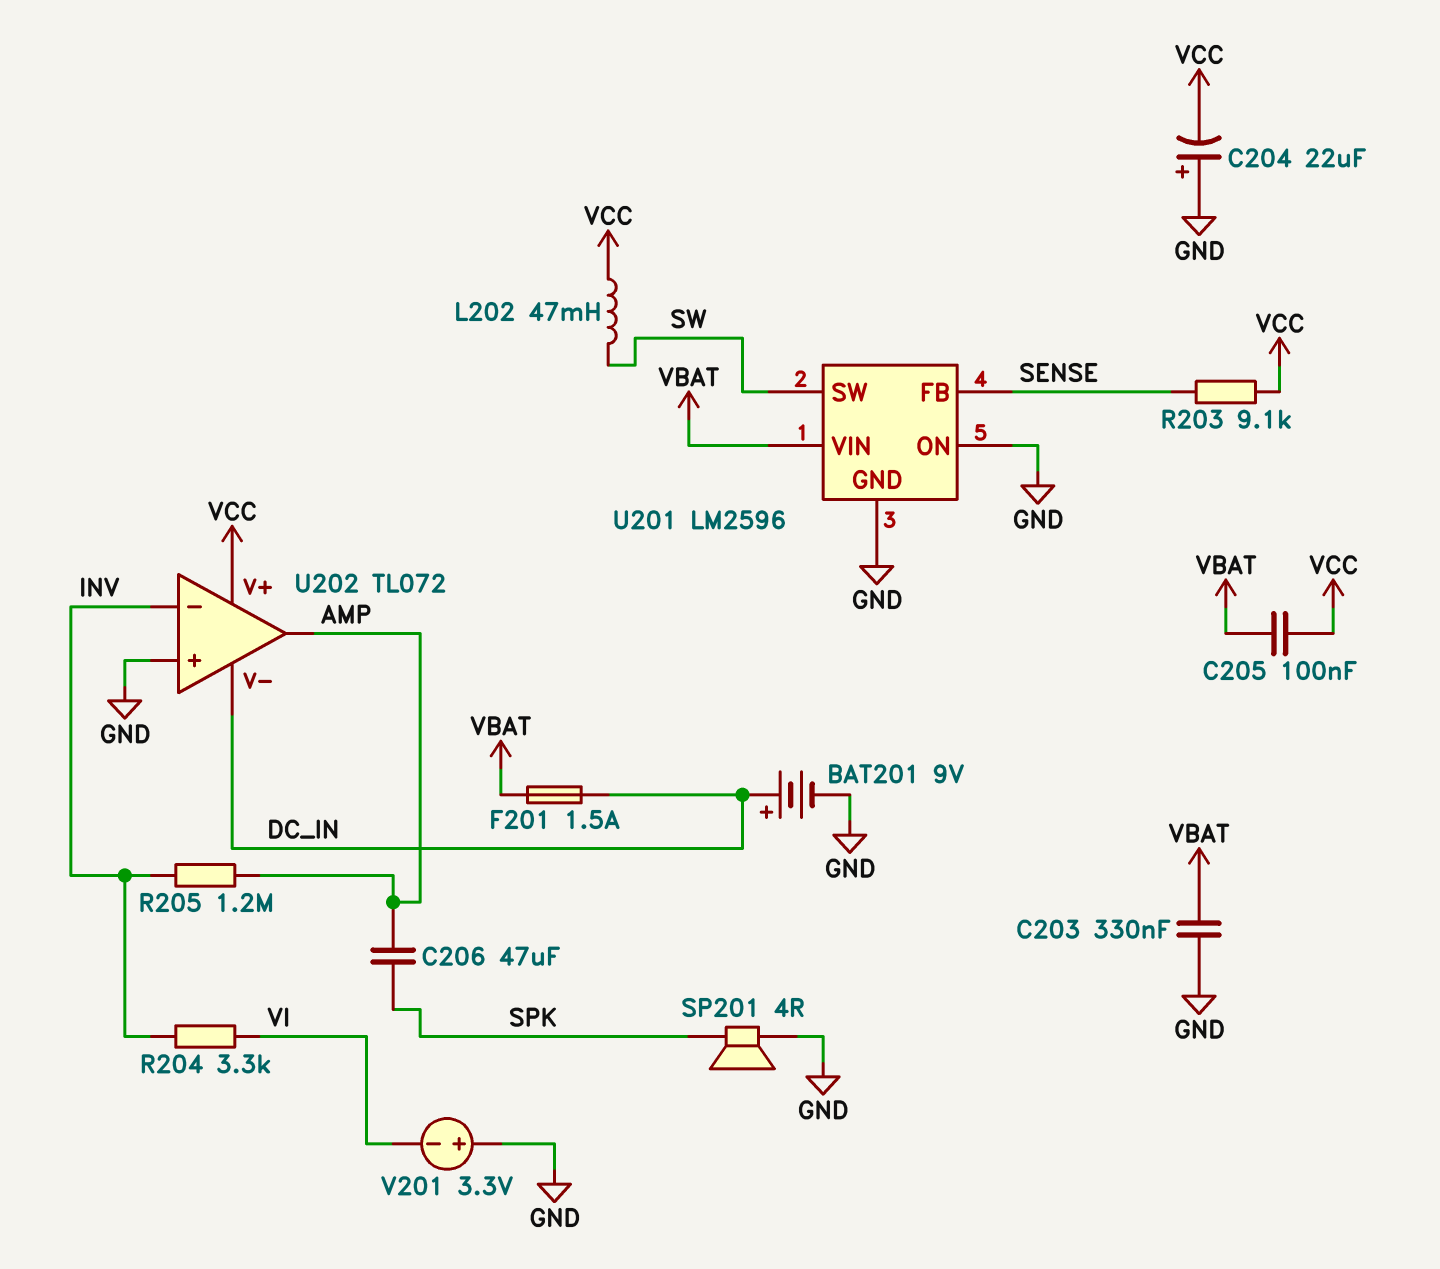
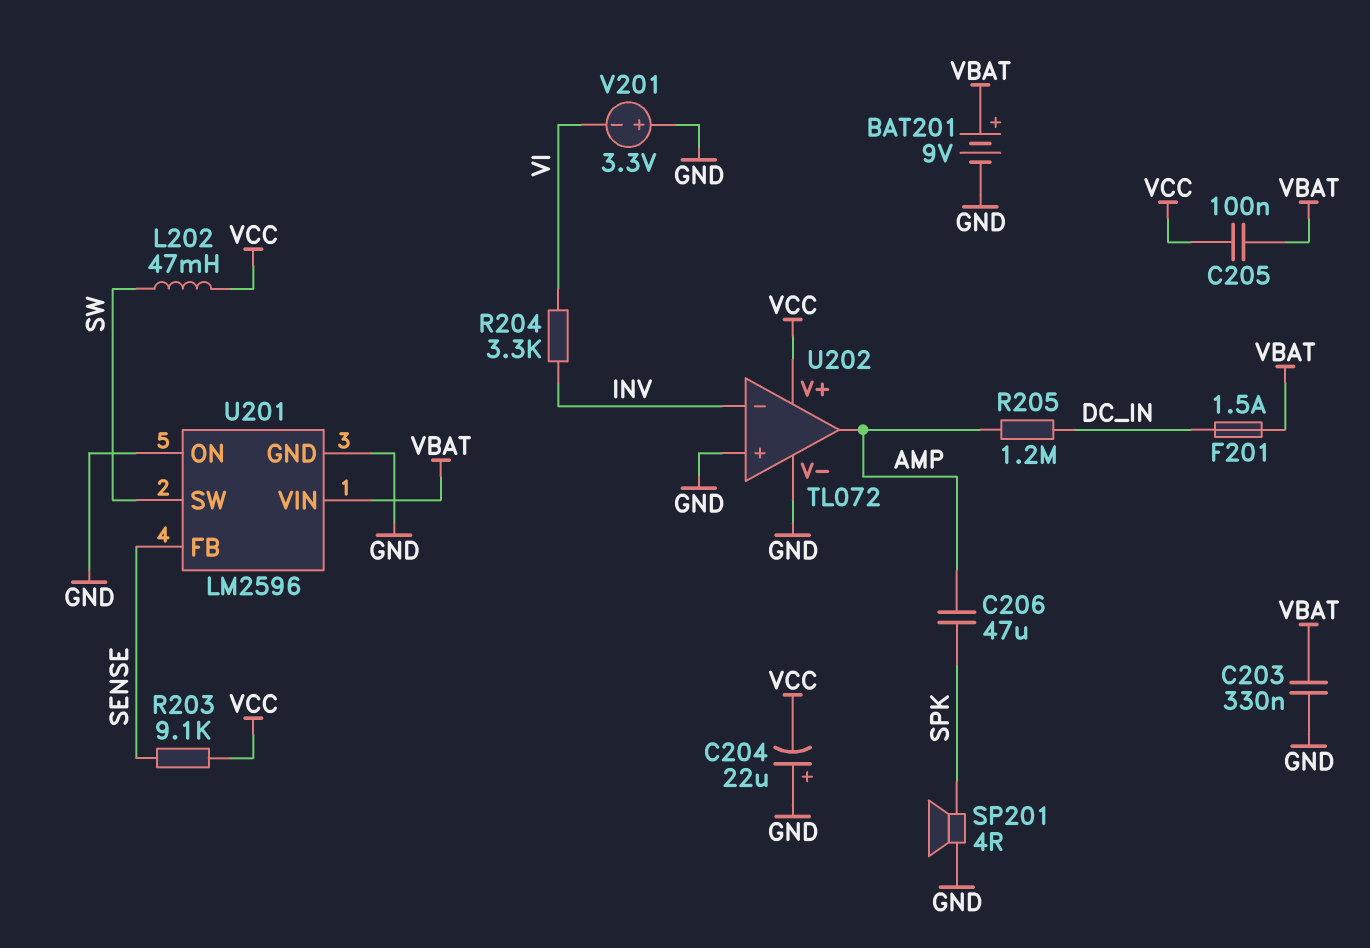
BAT201: 9V (plus DC_IN, minus GND) -> 9V (plus VBAT, minus GND)
R205: 1.2M (AMP, INV) -> 1.2M (AMP, DC_IN)
U202 pin V-: DC_IN -> GND

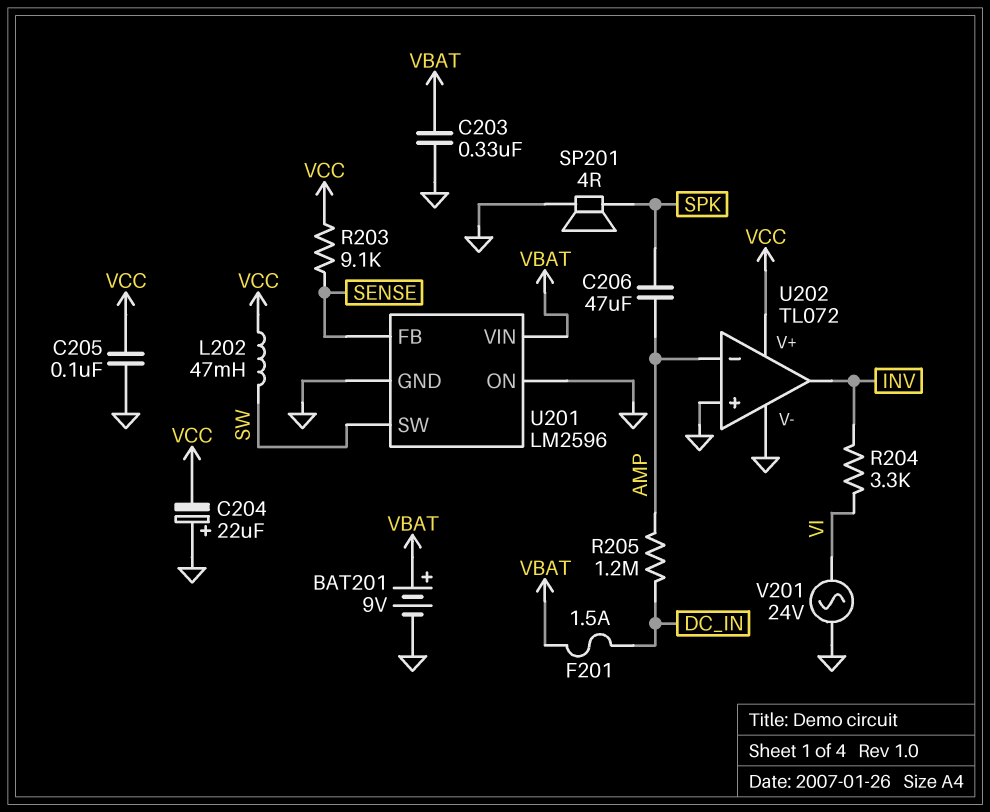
C205: 100nF (VBAT, VCC) -> 100nF (GND, VCC)
U202 pin in-: INV -> AMP
U202 pin out: AMP -> INV
V201: 3.3V (plus GND, minus VI) -> AC 24V (GND, VI)

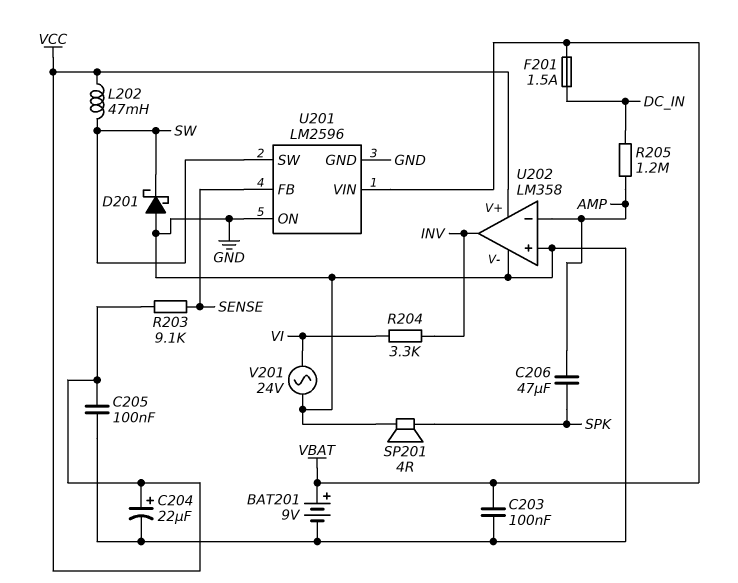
C203: 330nF (GND, VBAT) -> 100nF (GND, VBAT)
C204: 22uF (plus GND, minus VCC) -> 22uF (plus VCC, minus GND)
D201: none -> schottky (A GND, K SW)
U202: TL072 -> LM358

